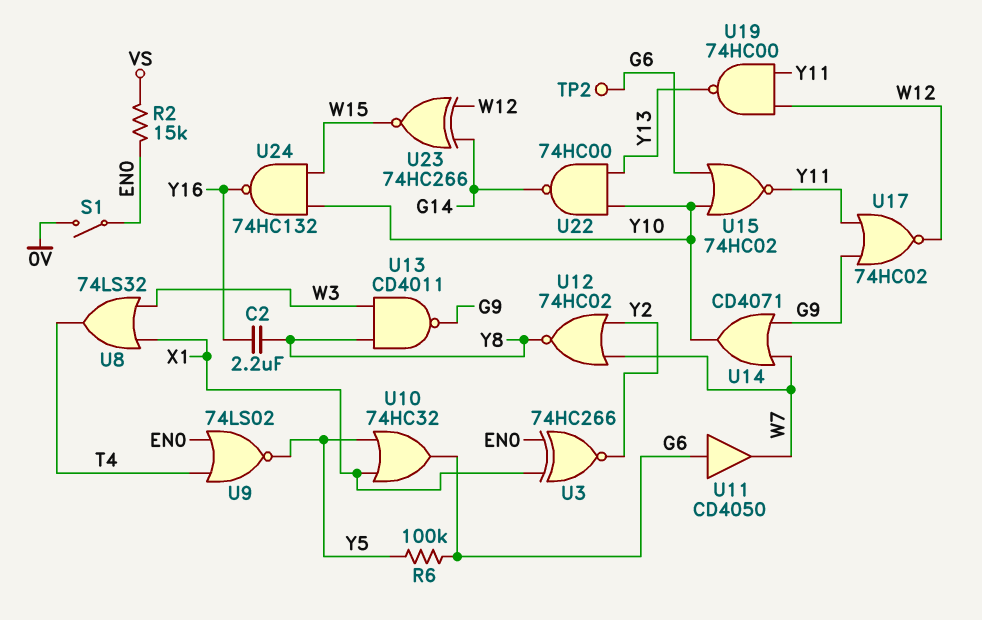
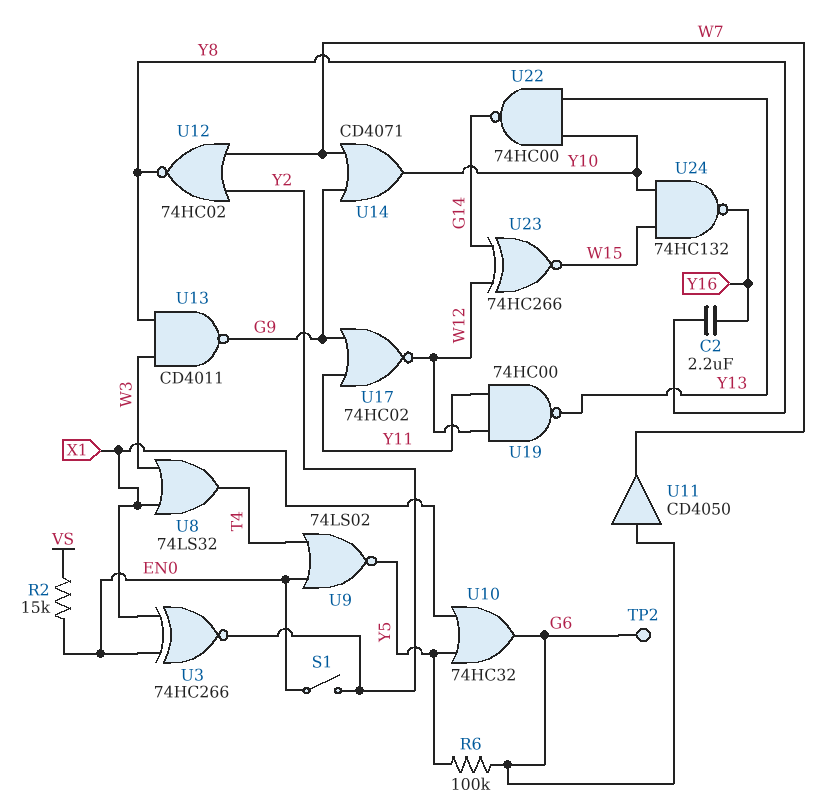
S1: switch (0V, EN0) -> switch (EN0, Y2)
U15: NOR 74HC02 (in G6, in Y10, out Y11) -> none

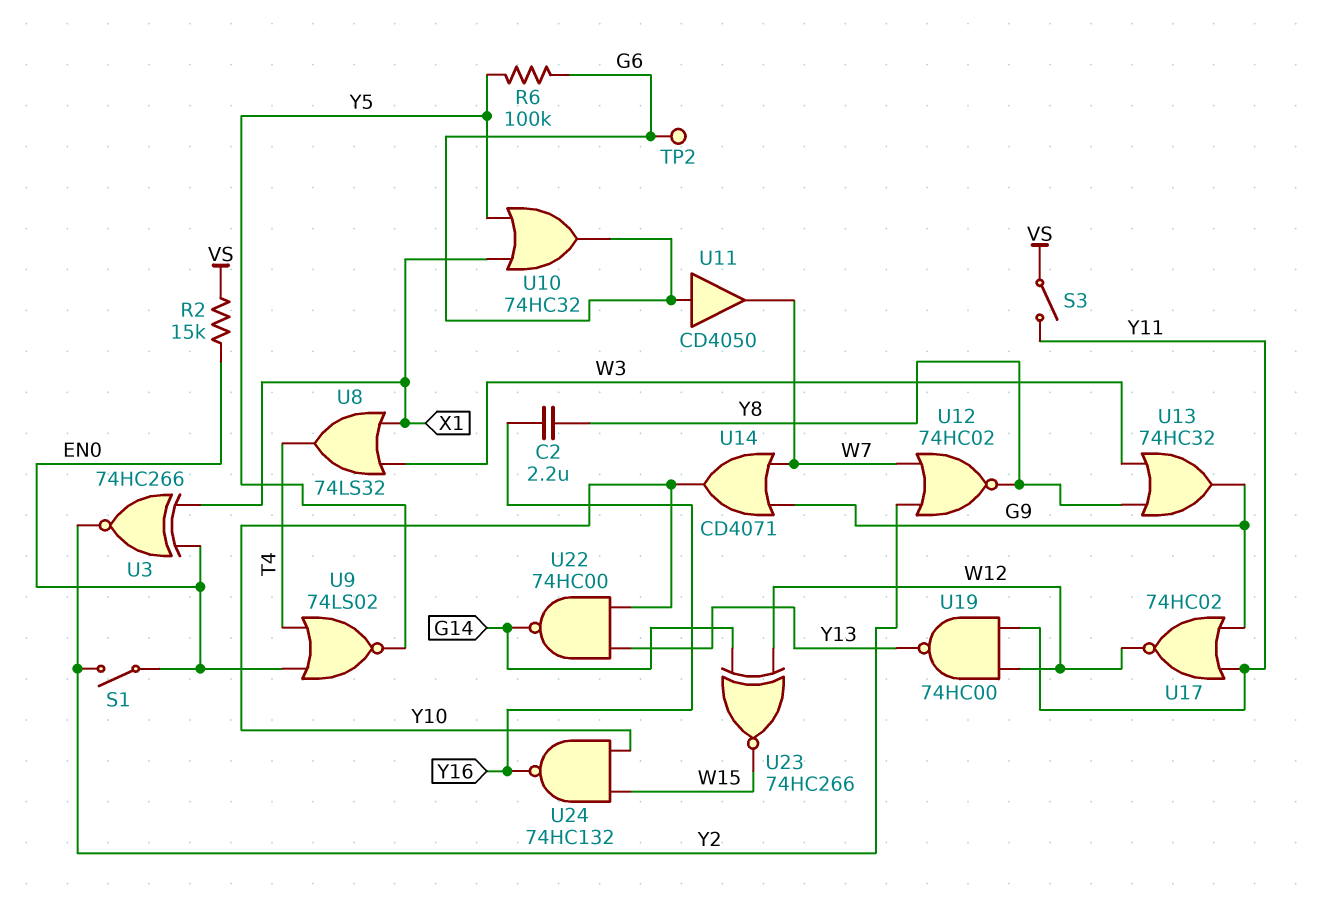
S3: none -> switch (VS, Y11)
U13: NAND CD4011 (in W3, in Y8, out G9) -> OR 74HC32 (in W3, in Y8, out G9)

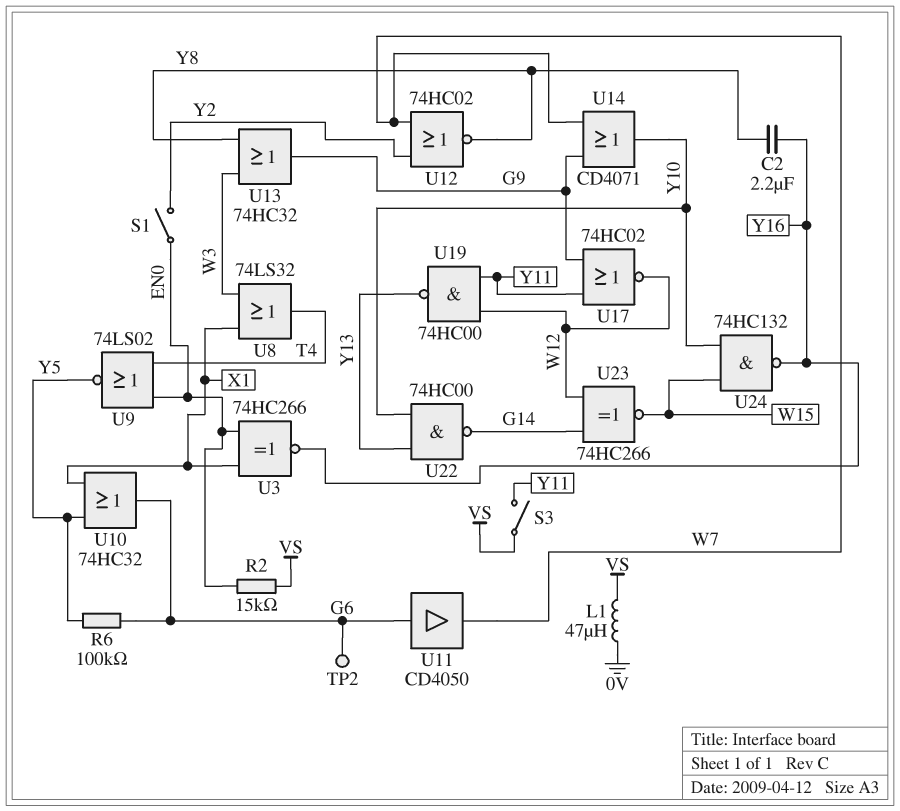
L1: none -> 47uH (0V, VS)
U3: XNOR 74HC266 (in EN0, in X1, out Y2) -> XNOR 74HC266 (in EN0, in X1, out Y16)

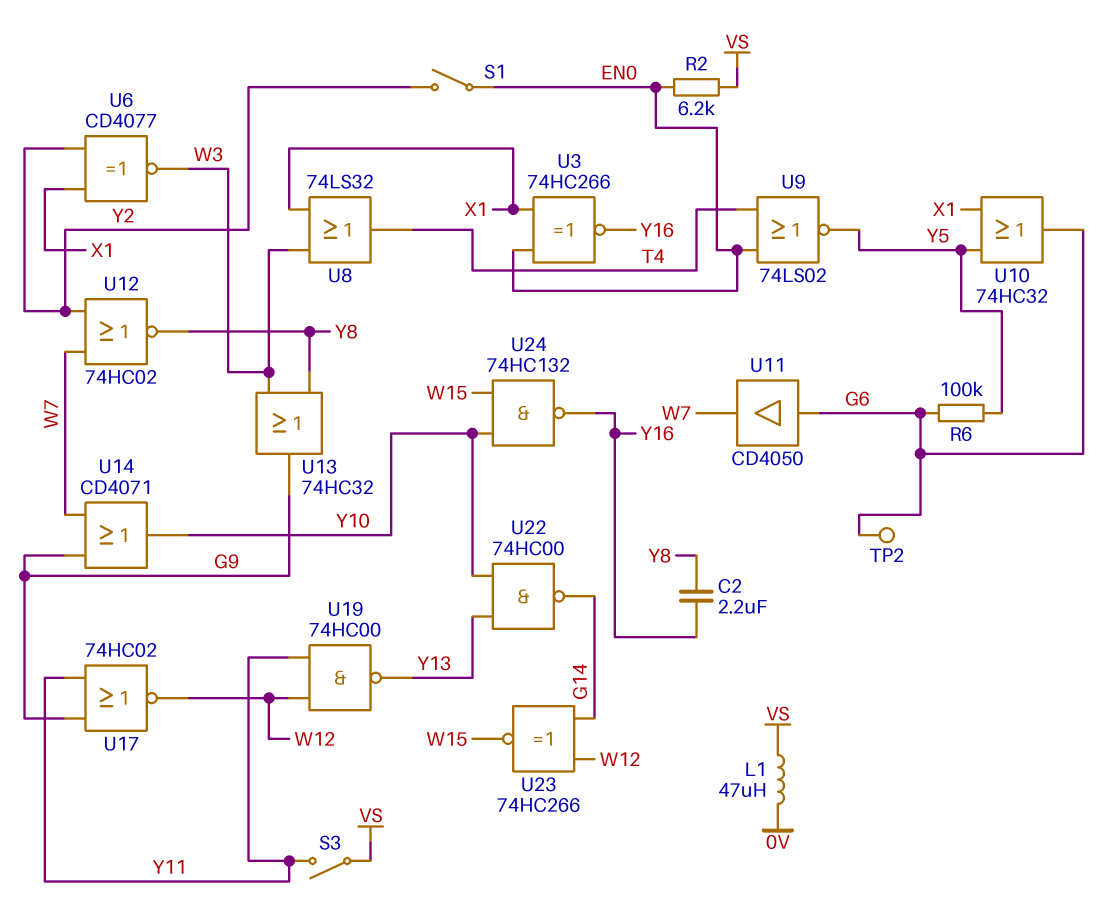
R2: 15k (EN0, VS) -> 6.2k (EN0, VS)
U6: none -> XNOR CD4077 (in X1, in Y2, out W3)

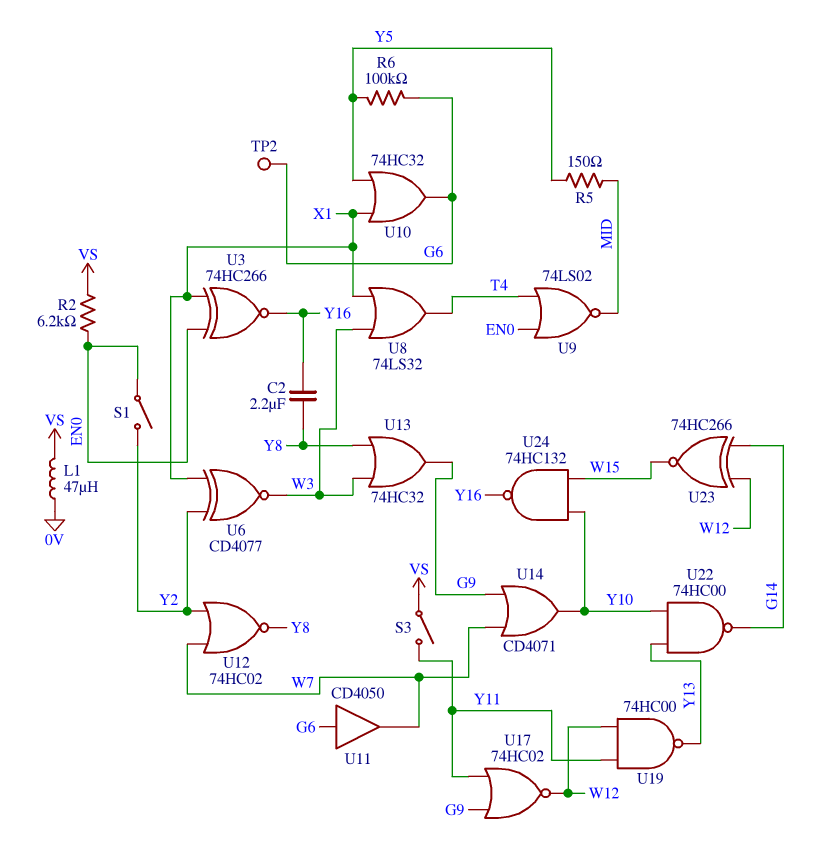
R5: none -> 150 (MID, Y5)
U9: NOR 74LS02 (in EN0, in T4, out Y5) -> NOR 74LS02 (in EN0, in T4, out MID)

